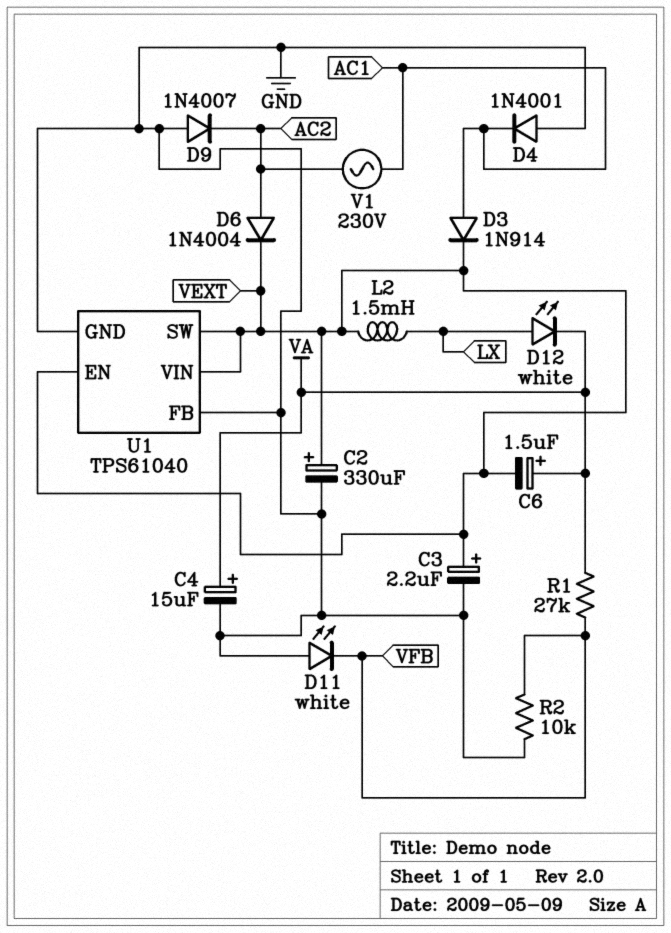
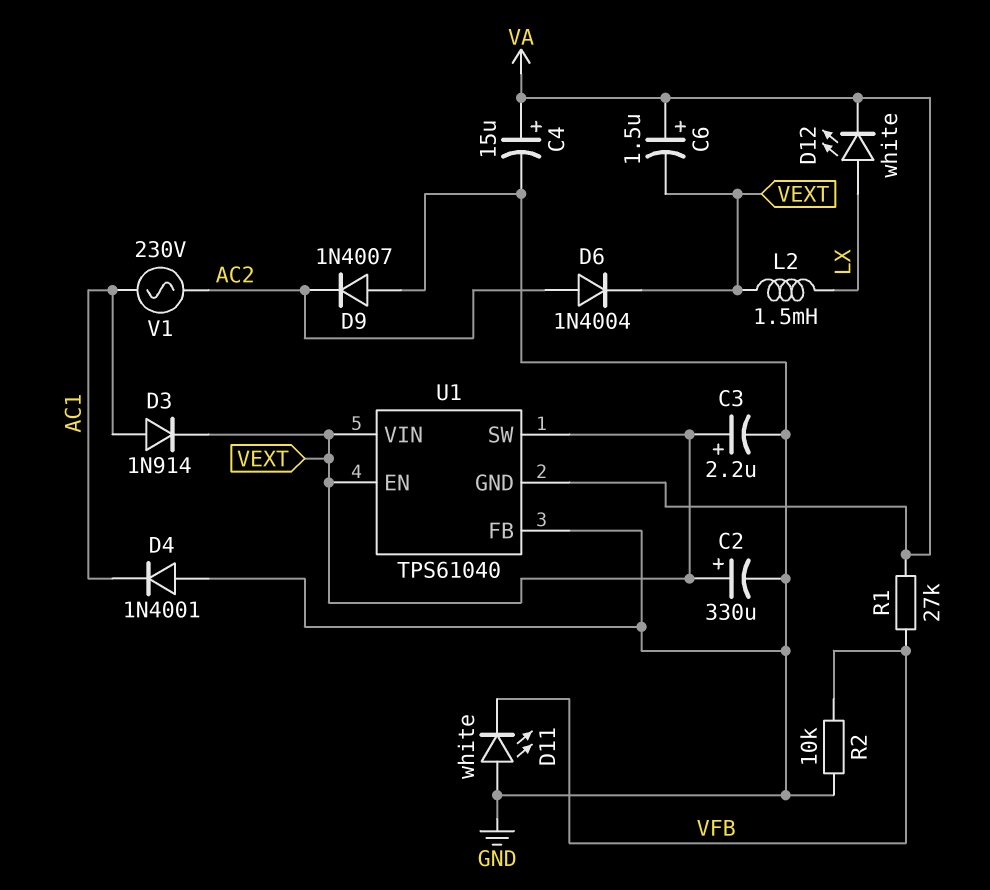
U1 pin GND: GND -> VA

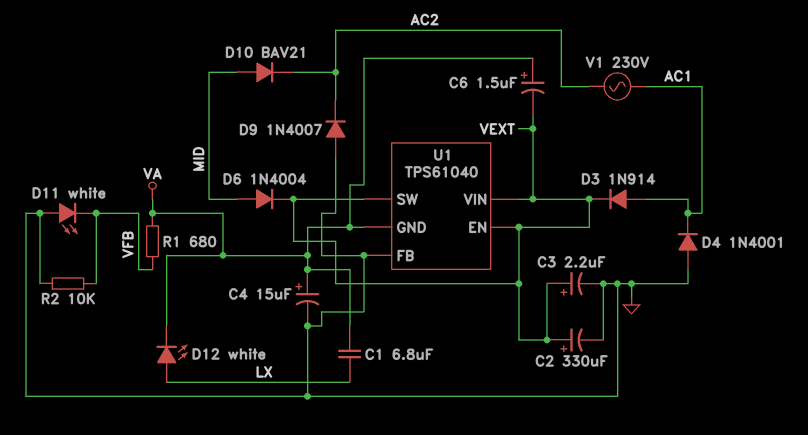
C1: none -> 6.8uF (LX, VA)
D6: diode 1N4004 (A AC2, K VEXT) -> diode 1N4004 (A MID, K VEXT)
D10: none -> diode BAV21 (A MID, K AC2)
L2: 1.5mH (LX, VEXT) -> none
R1: 27k (VA, VFB) -> 680 (VA, VFB)

